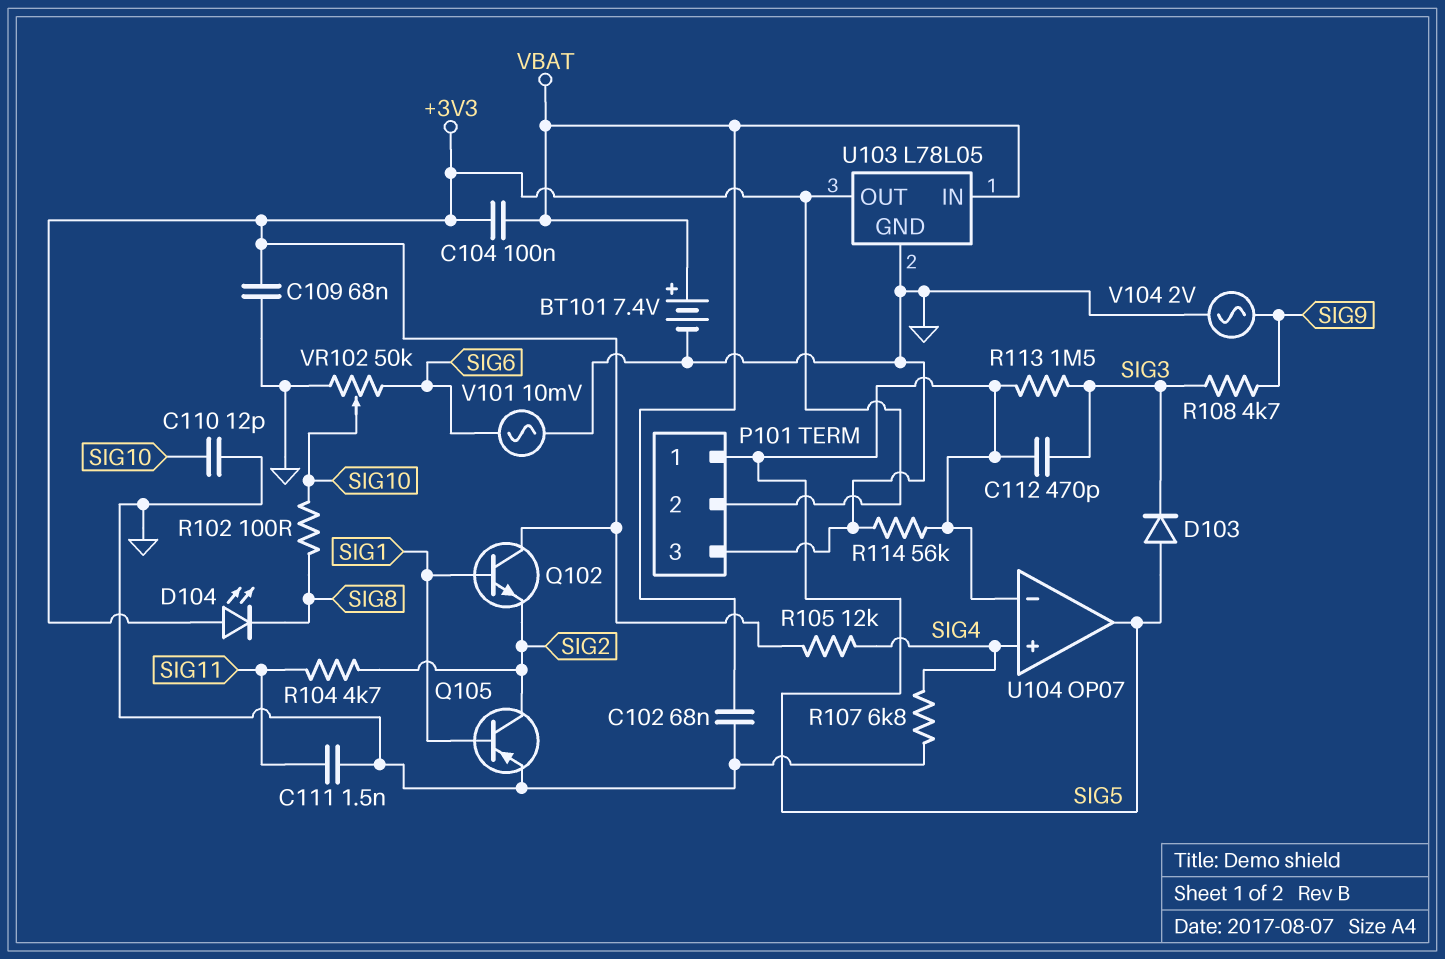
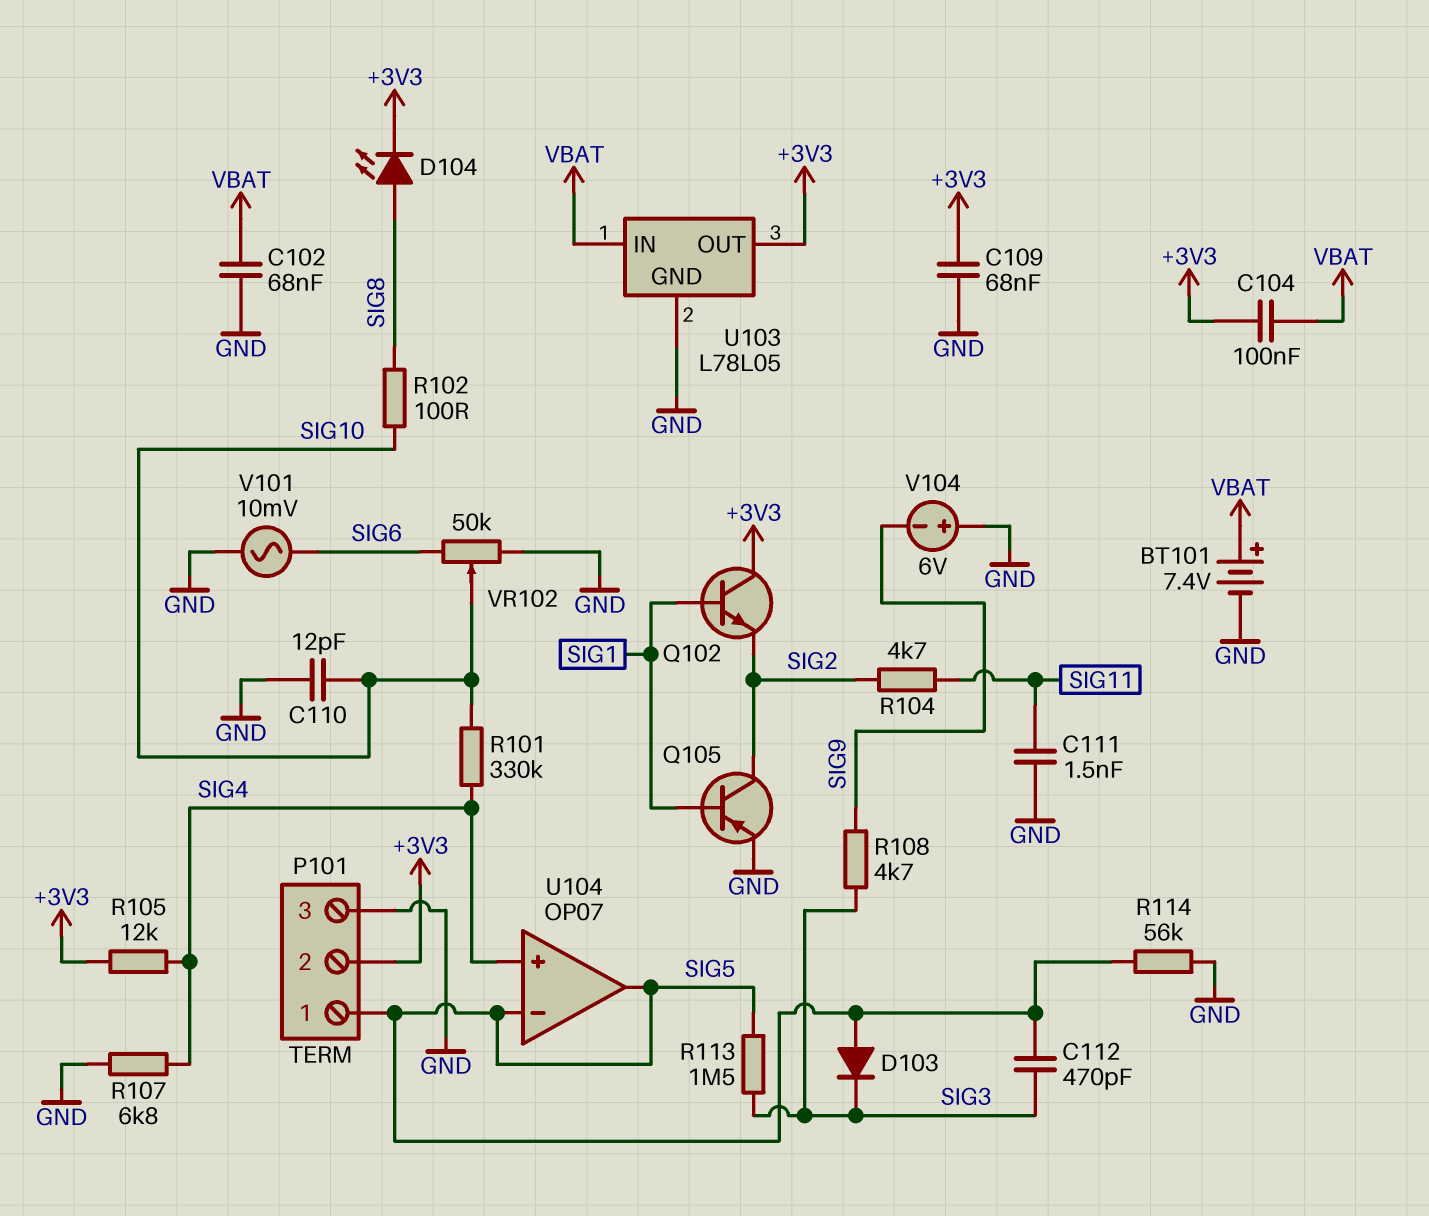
D104: LED (A +3V3, K SIG8) -> LED (A SIG8, K +3V3)
R101: none -> 330k (SIG4, SIG10)
V104: AC 2V (GND, SIG9) -> 6V (plus GND, minus SIG9)

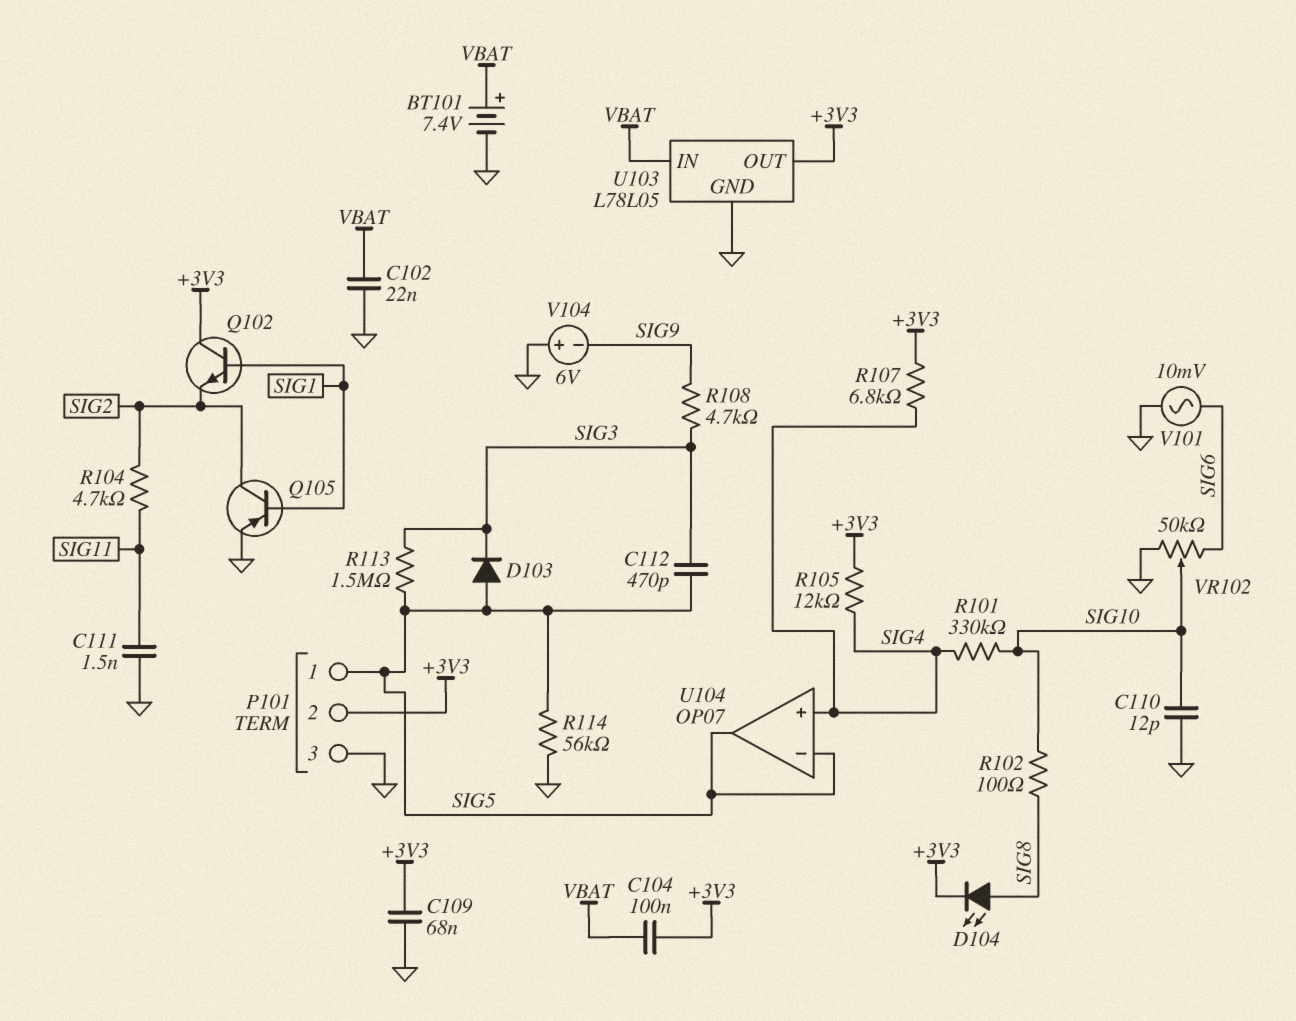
C102: 68nF (GND, VBAT) -> 22nF (GND, VBAT)
R107: 6.8k (GND, SIG4) -> 6.8k (+3V3, SIG4)

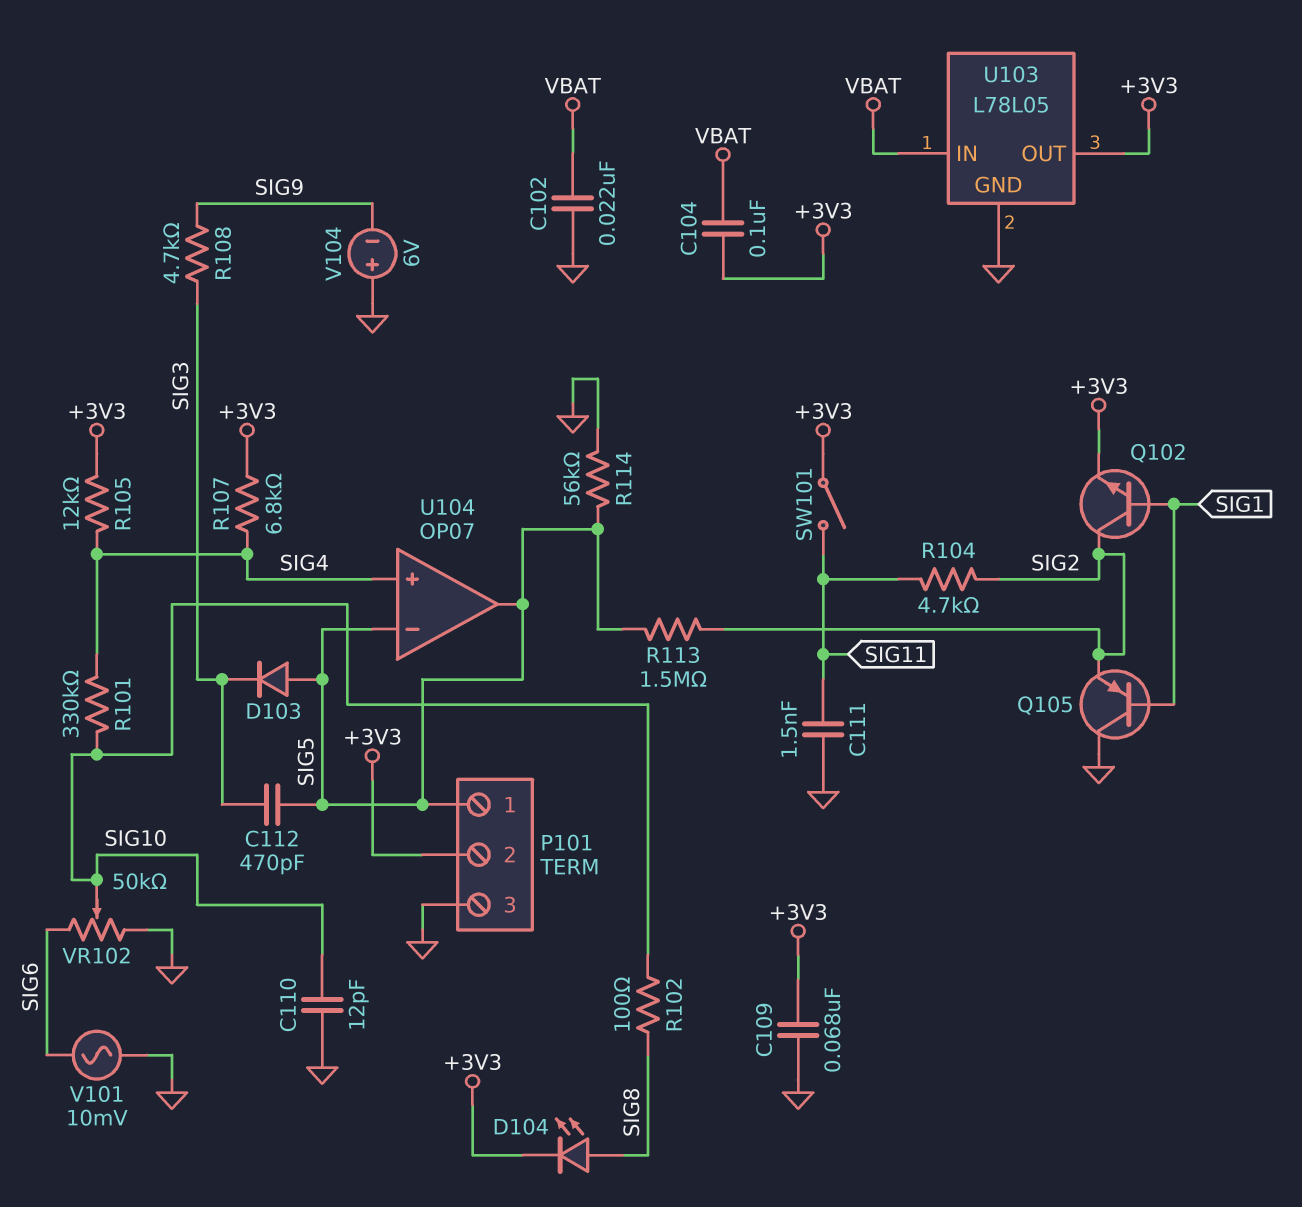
BT101: 7.4V (plus VBAT, minus GND) -> none
Q102: NPN (B SIG1, C +3V3, E SIG2) -> NPN (B SIG1, C SIG2, E +3V3)
Q105: PNP (B SIG1, C SIG2, E GND) -> PNP (B SIG1, C GND, E SIG2)
R113: 1.5M (SIG3, SIG5) -> 1.5M (SIG2, SIG5)
SW101: none -> switch (+3V3, SIG11)

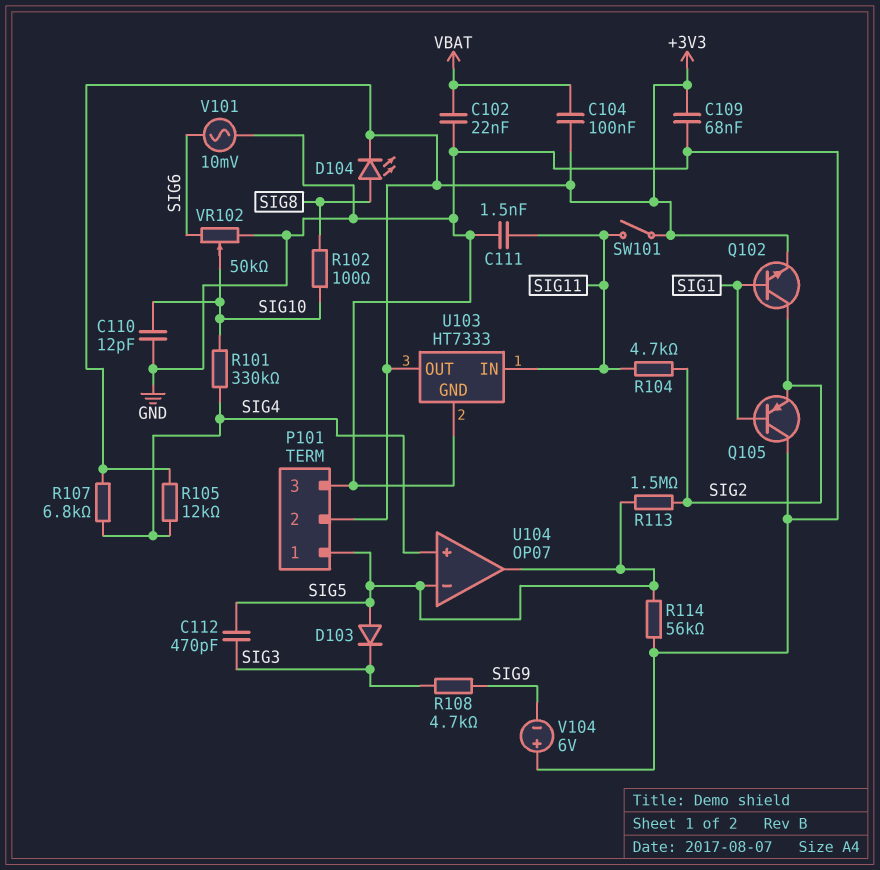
U103: L78L05 -> HT7333
U103 pin IN: VBAT -> SIG11

